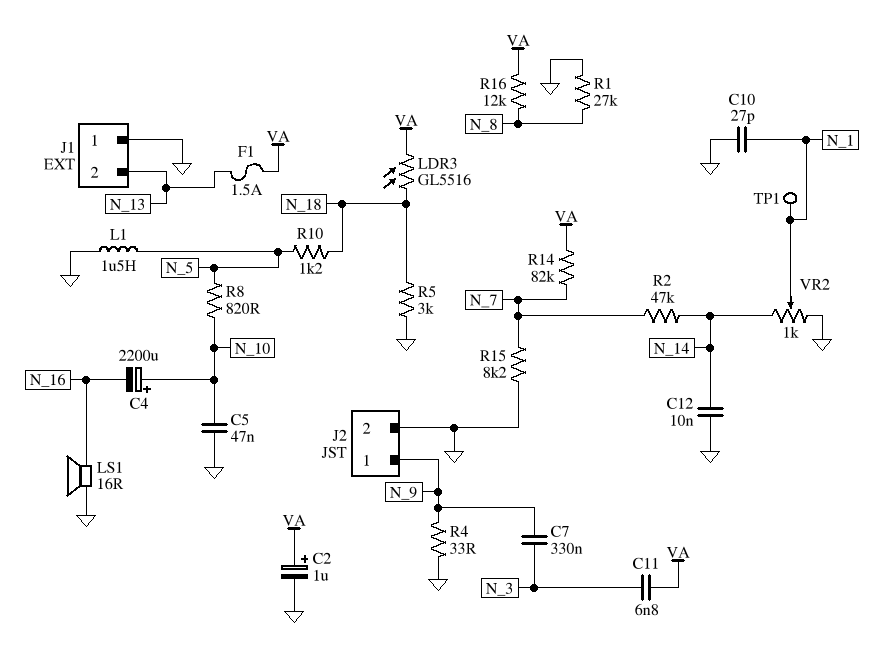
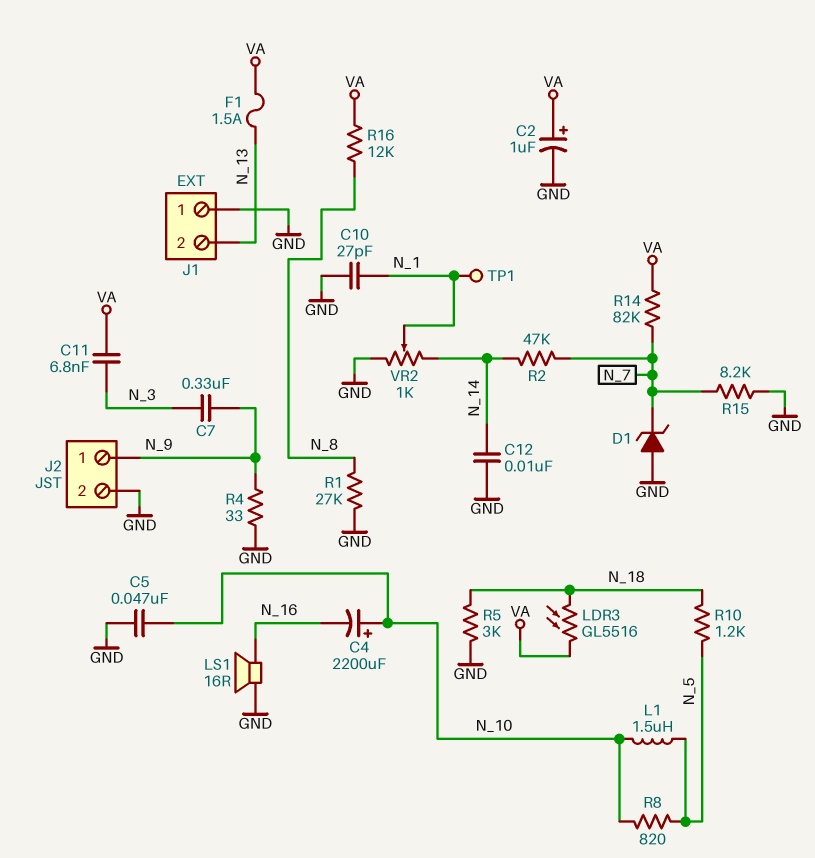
D1: none -> zener (A GND, K N_7)
L1: 1.5uH (GND, N_5) -> 1.5uH (N_5, N_10)

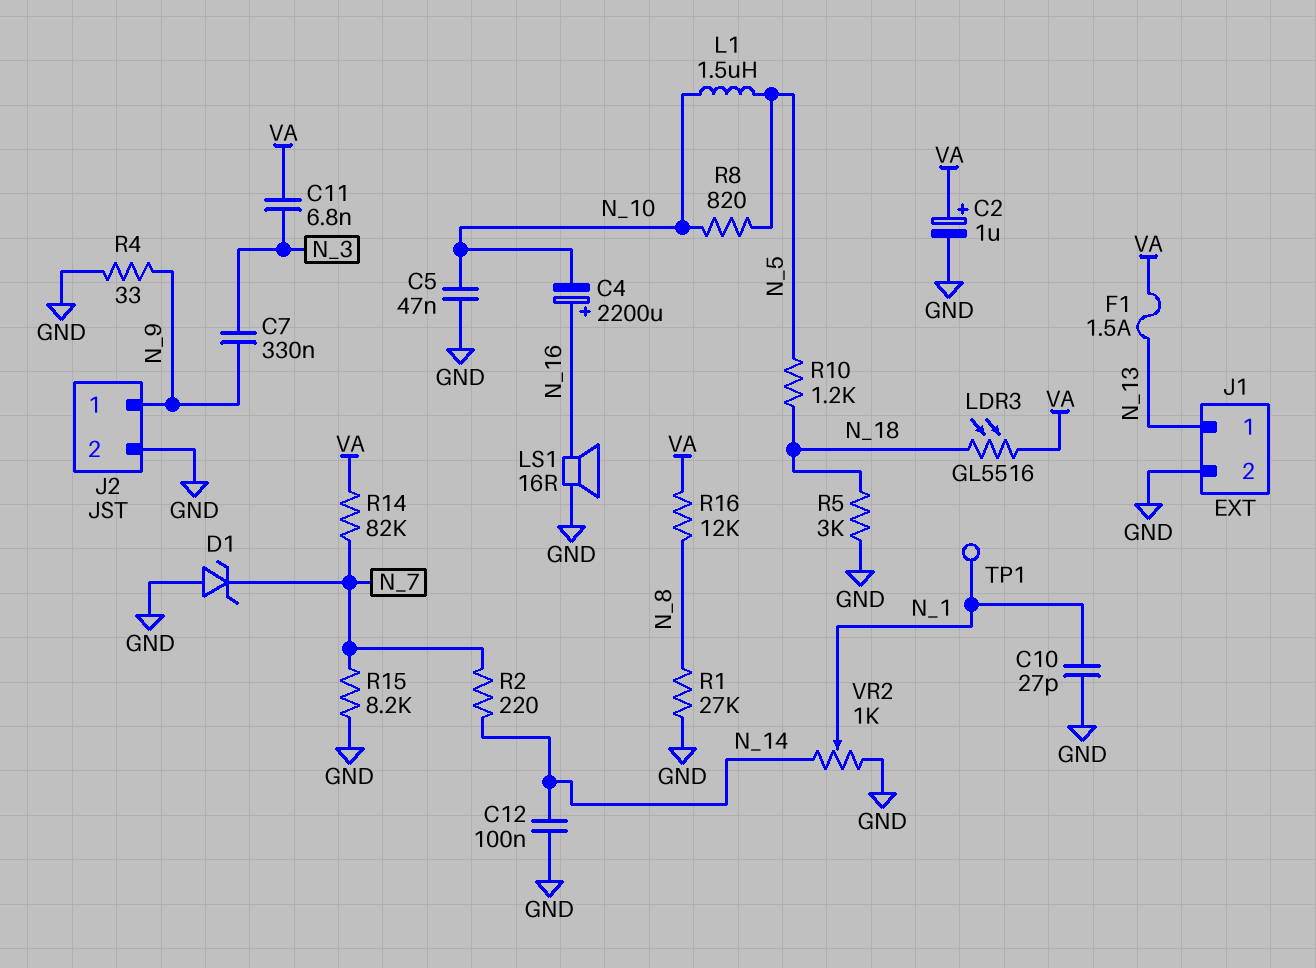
C4: 2200uF (plus N_10, minus N_16) -> 2200uF (plus N_16, minus N_10)
C12: 10nF (GND, N_14) -> 100nF (GND, N_14)
J1 pin 1: GND -> N_13
J1 pin 2: N_13 -> GND
R2: 47k (N_7, N_14) -> 220 (N_7, N_14)

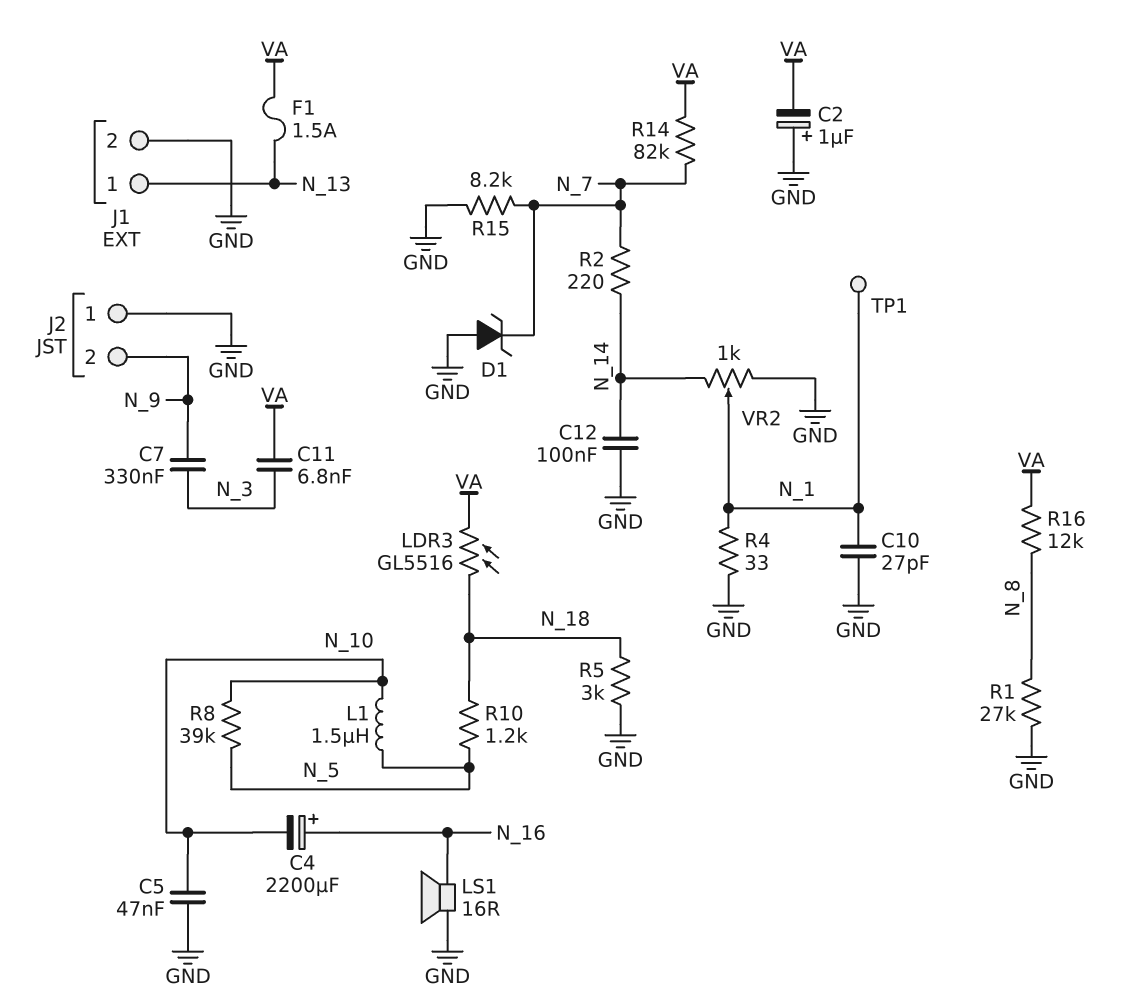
C2: 1uF (plus VA, minus GND) -> 1uF (plus GND, minus VA)
J2 pin 1: N_9 -> GND
J2 pin 2: GND -> N_9
R4: 33 (GND, N_9) -> 33 (GND, N_1)
R8: 820 (N_5, N_10) -> 39k (N_5, N_10)

